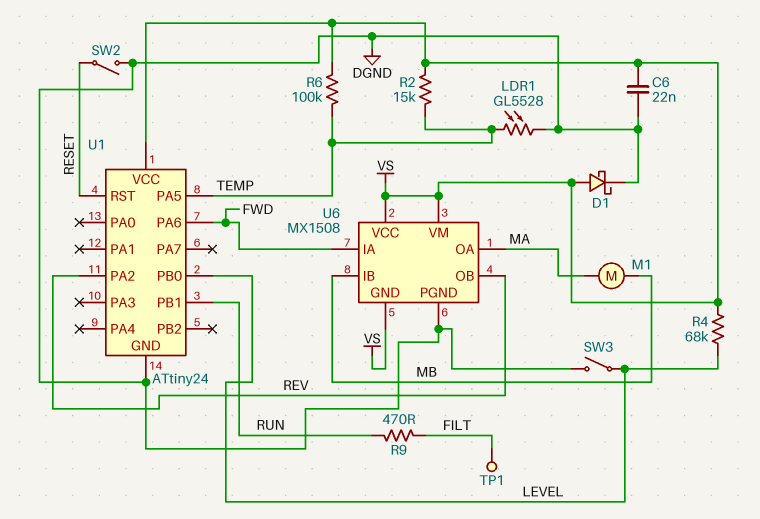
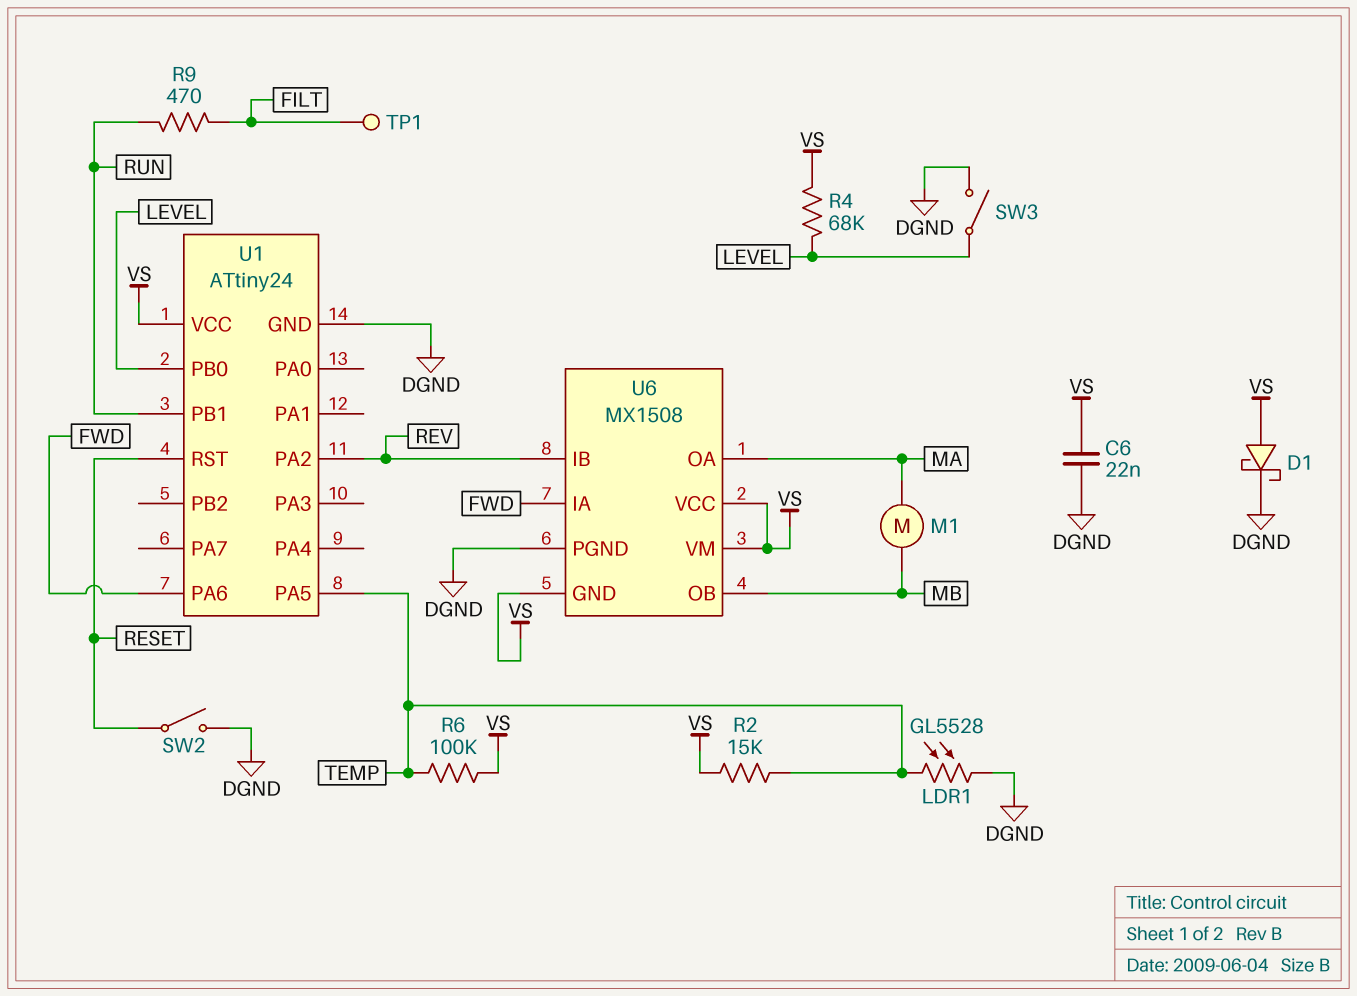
U6 pin IB: MB -> REV
U6 pin OB: REV -> MB

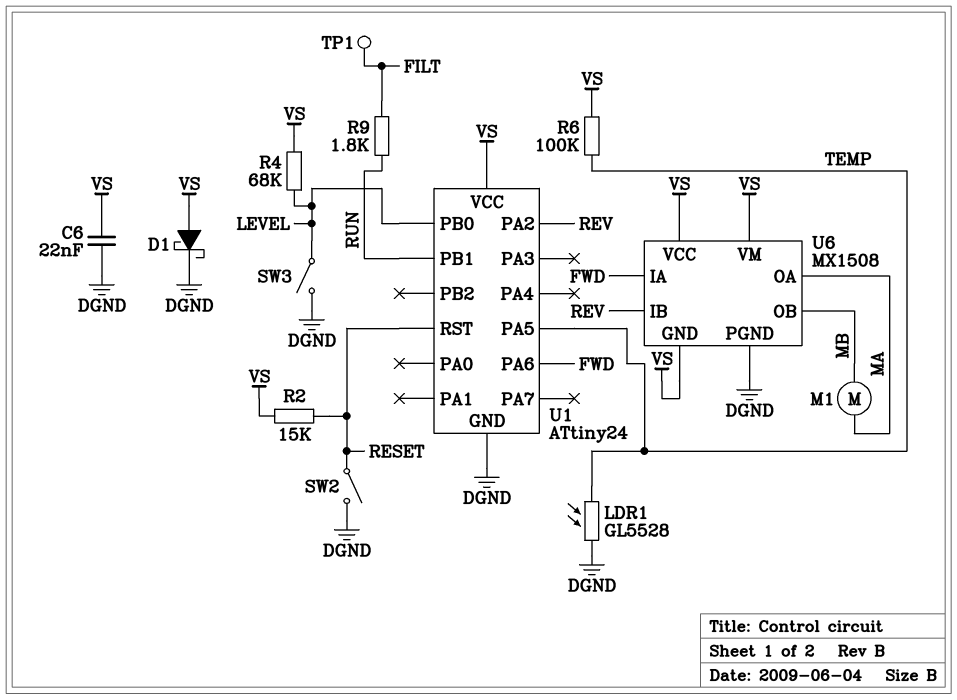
R2: 15k (TEMP, VS) -> 15k (RESET, VS)
R9: 470 (FILT, RUN) -> 1.8k (FILT, RUN)

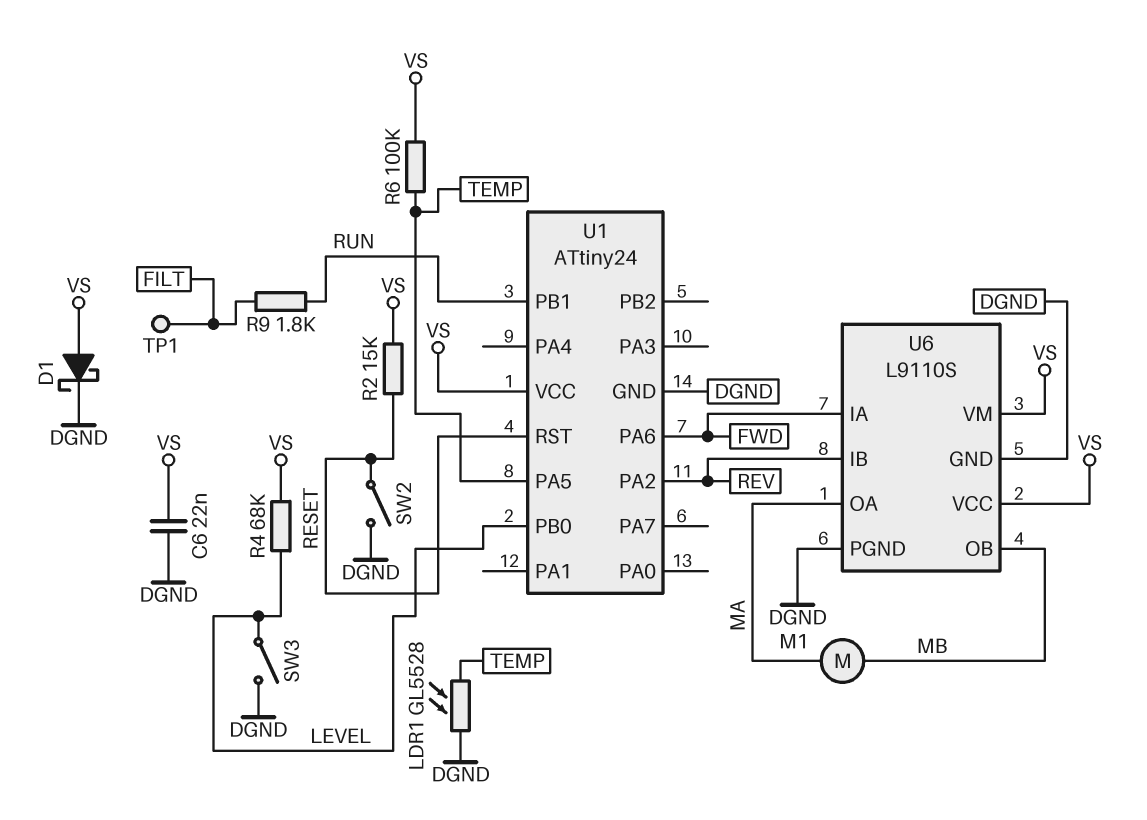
U6: MX1508 -> L9110S
U6 pin GND: VS -> DGND

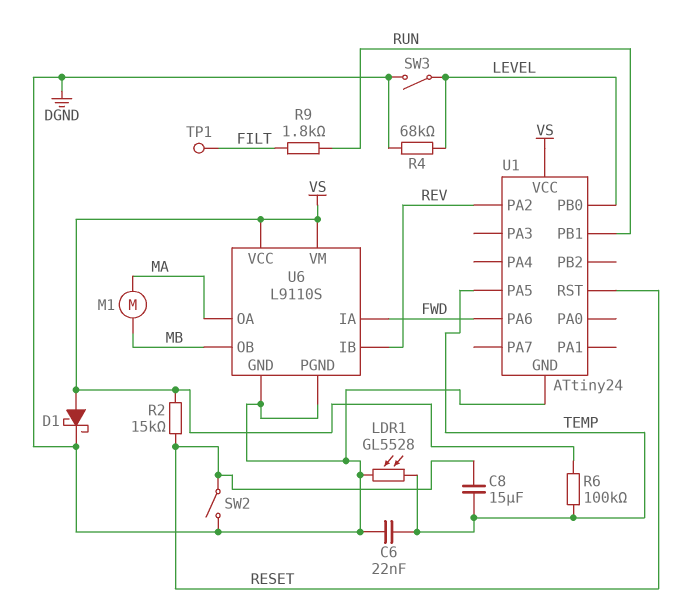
C6: 22nF (DGND, VS) -> 22nF (DGND, TEMP)
C8: none -> 15uF (RESET, TEMP)
R4: 68k (LEVEL, VS) -> 68k (DGND, LEVEL)

